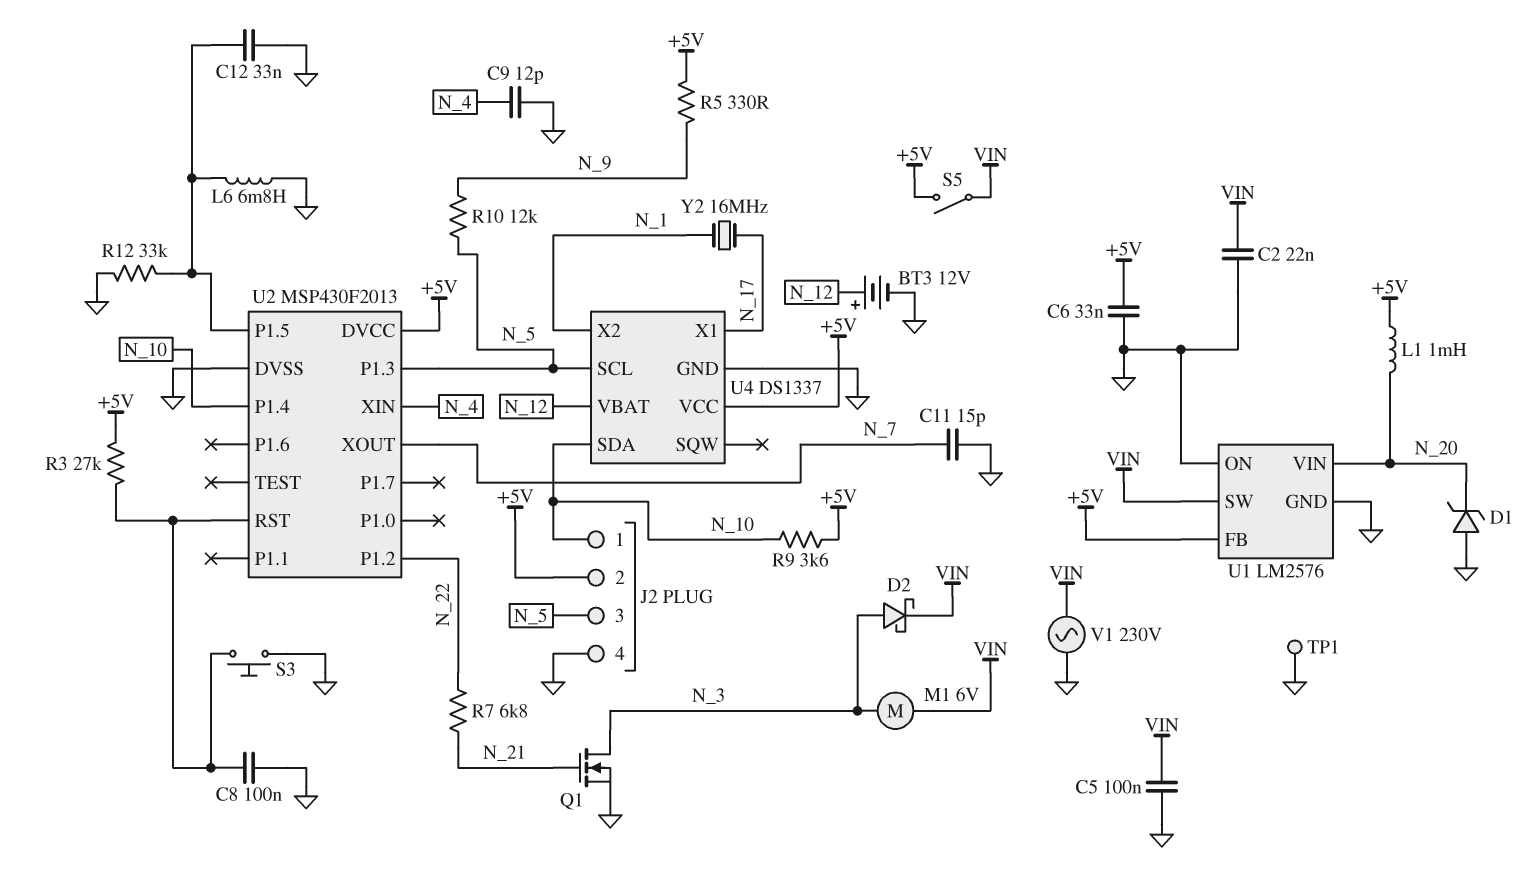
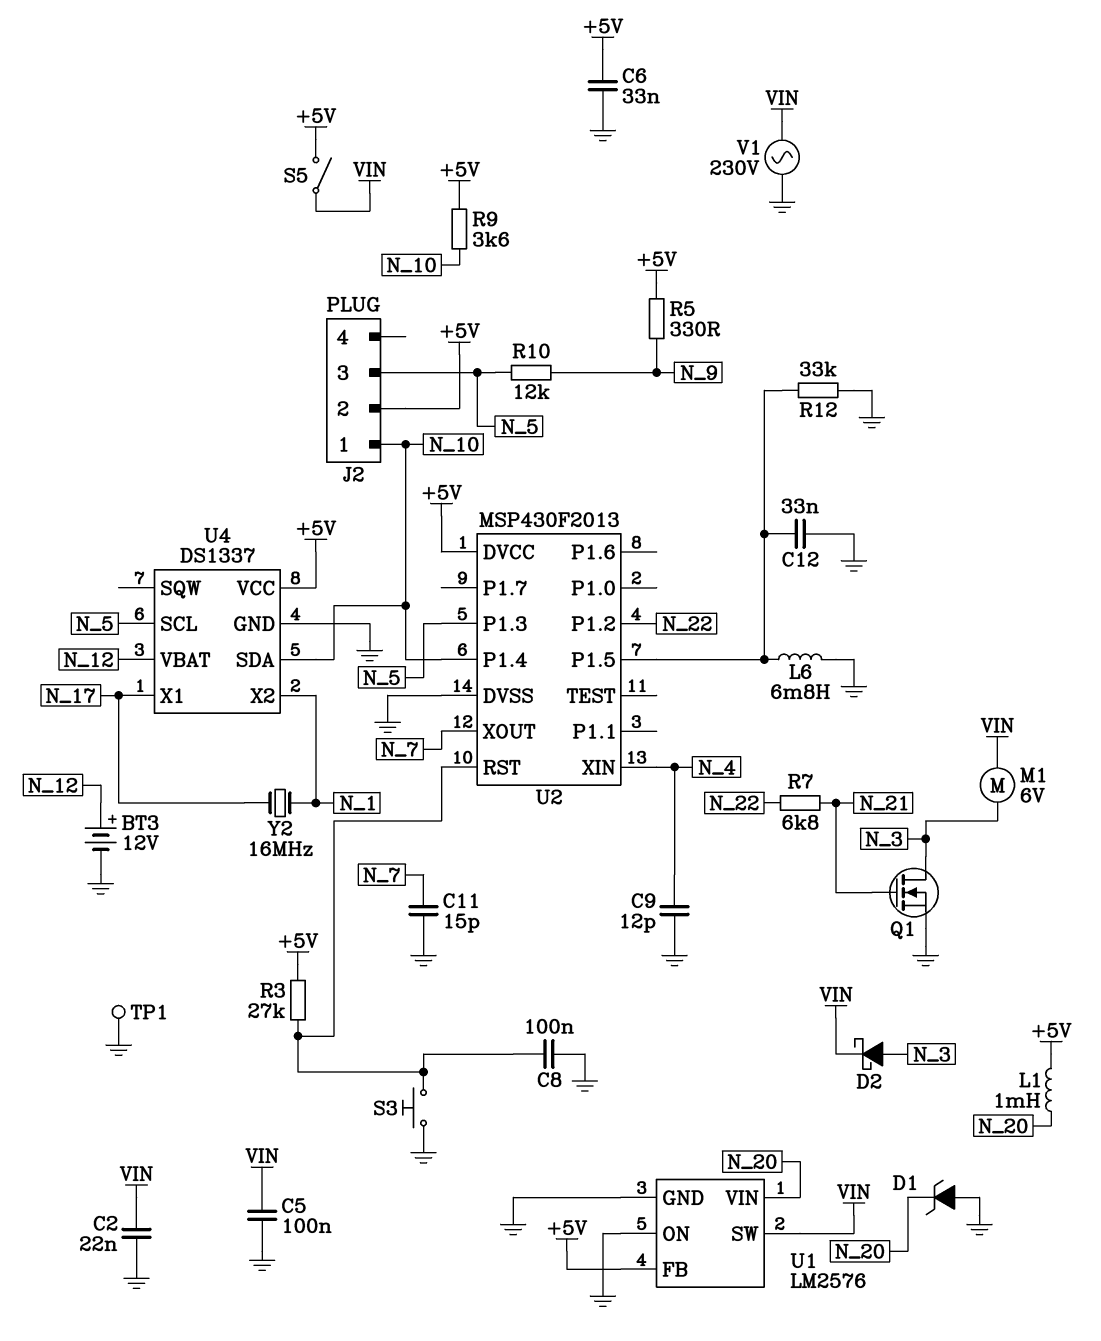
J2 pin 4: GND -> none

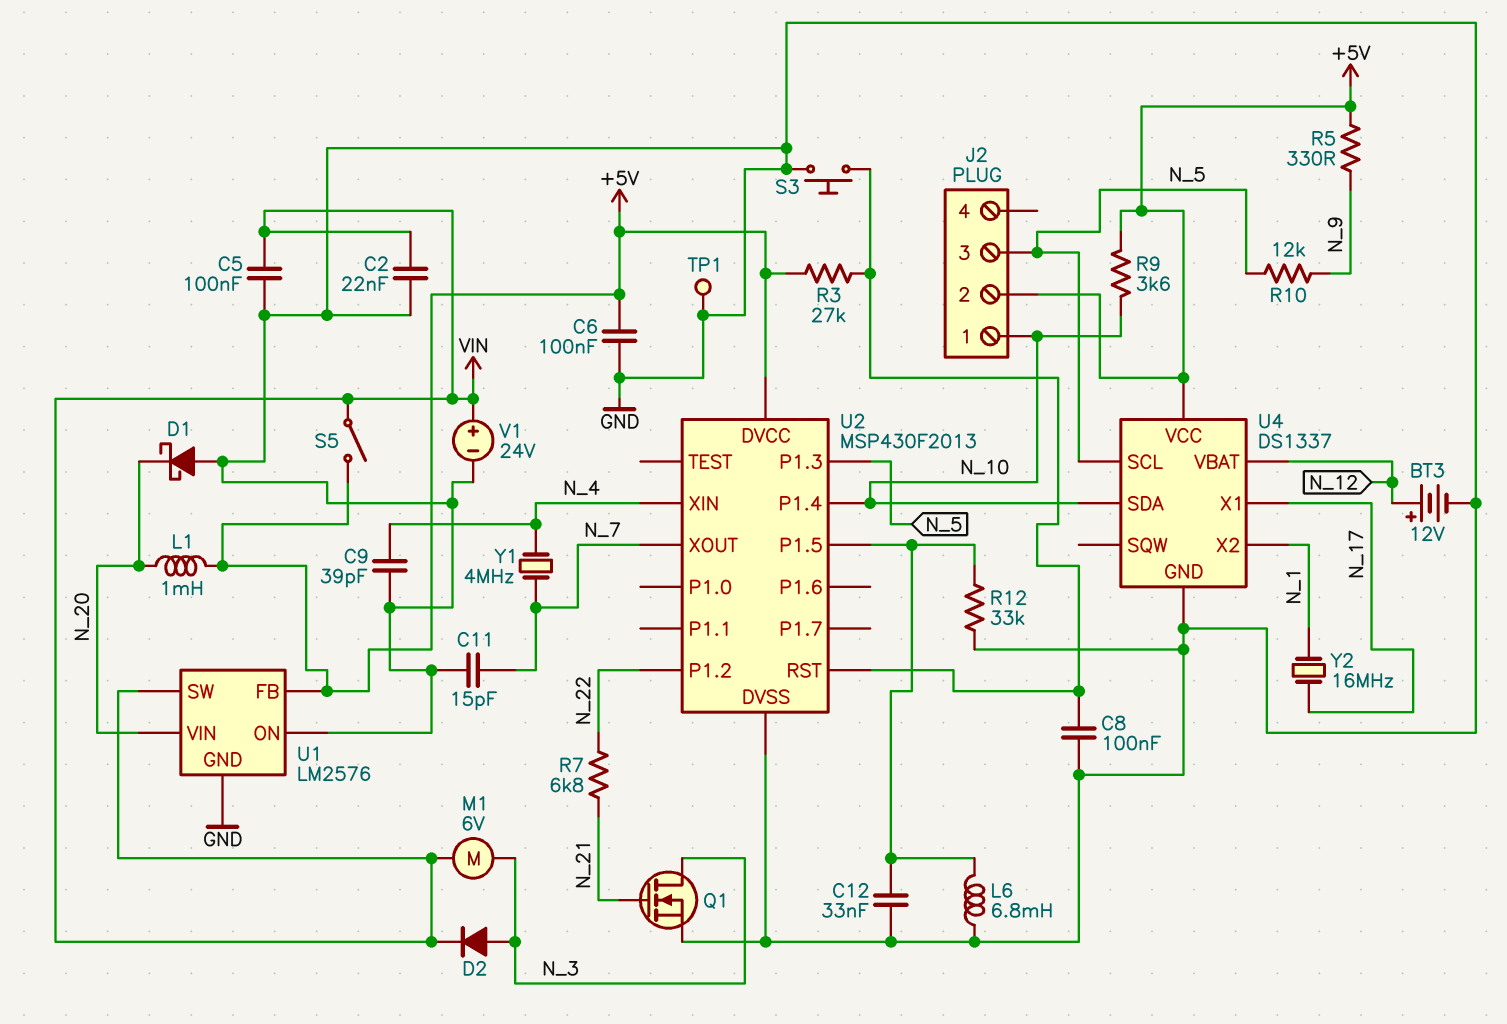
C6: 33nF (+5V, GND) -> 100nF (+5V, GND)
C9: 12pF (GND, N_4) -> 39pF (GND, N_4)
D1: zener (A GND, K N_20) -> schottky (A GND, K N_20)
D2: schottky (A N_3, K VIN) -> diode (A N_3, K VIN)
V1: AC 230V (GND, VIN) -> 24V (plus VIN, minus GND)
Y1: none -> 4MHz (N_4, N_7)

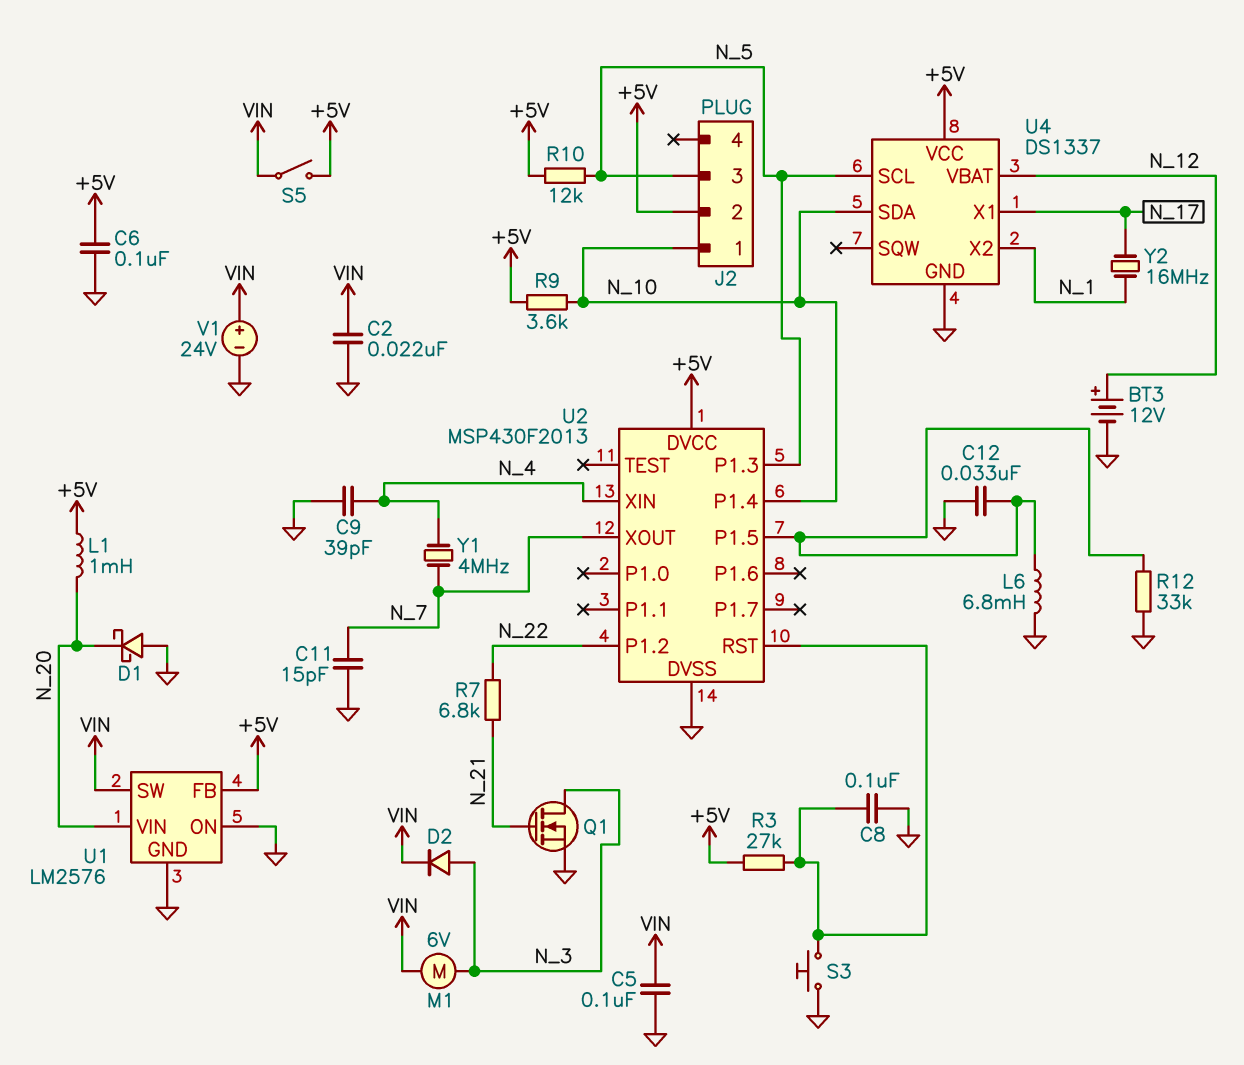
R5: 330 (+5V, N_9) -> none
R10: 12k (N_5, N_9) -> 12k (+5V, N_5)
TP1: test point (GND) -> none

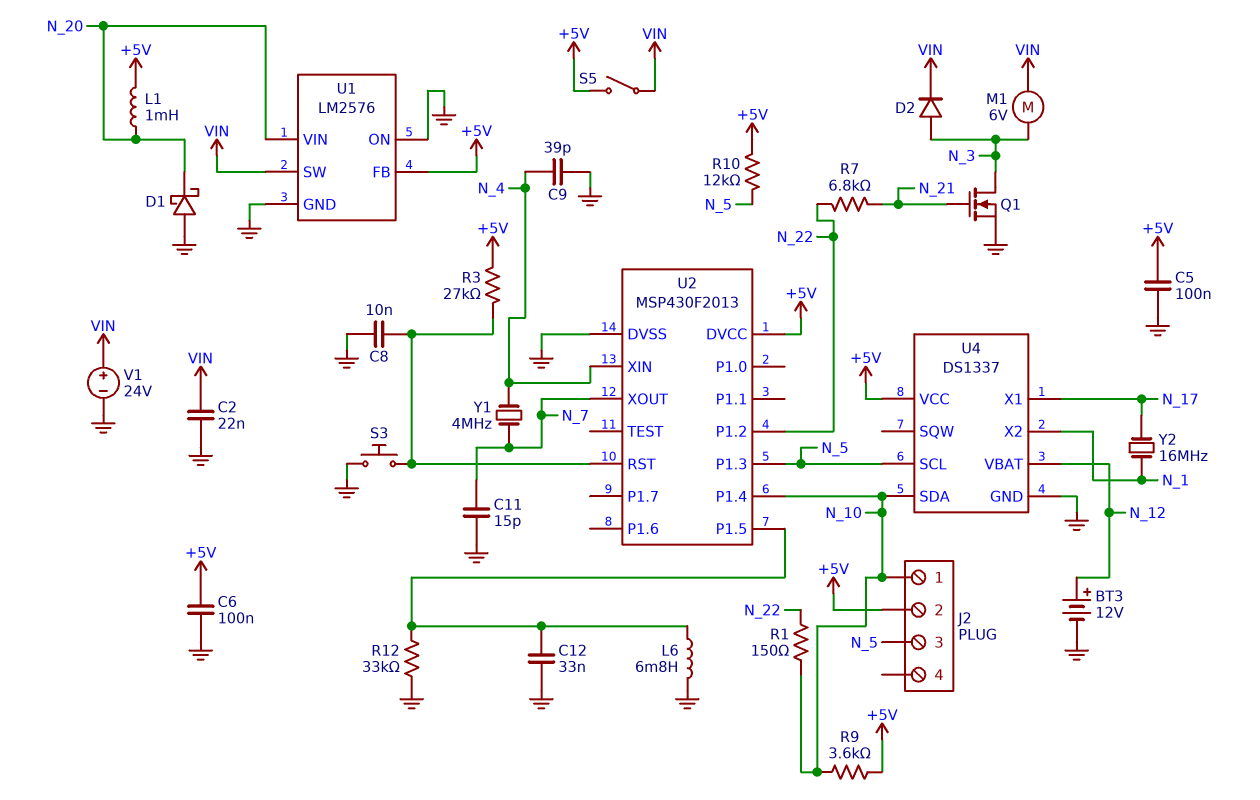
C5: 100nF (GND, VIN) -> 100nF (+5V, GND)
C8: 100nF (GND, U2/RST) -> 10nF (GND, U2/RST)
R1: none -> 150 (N_10, N_22)

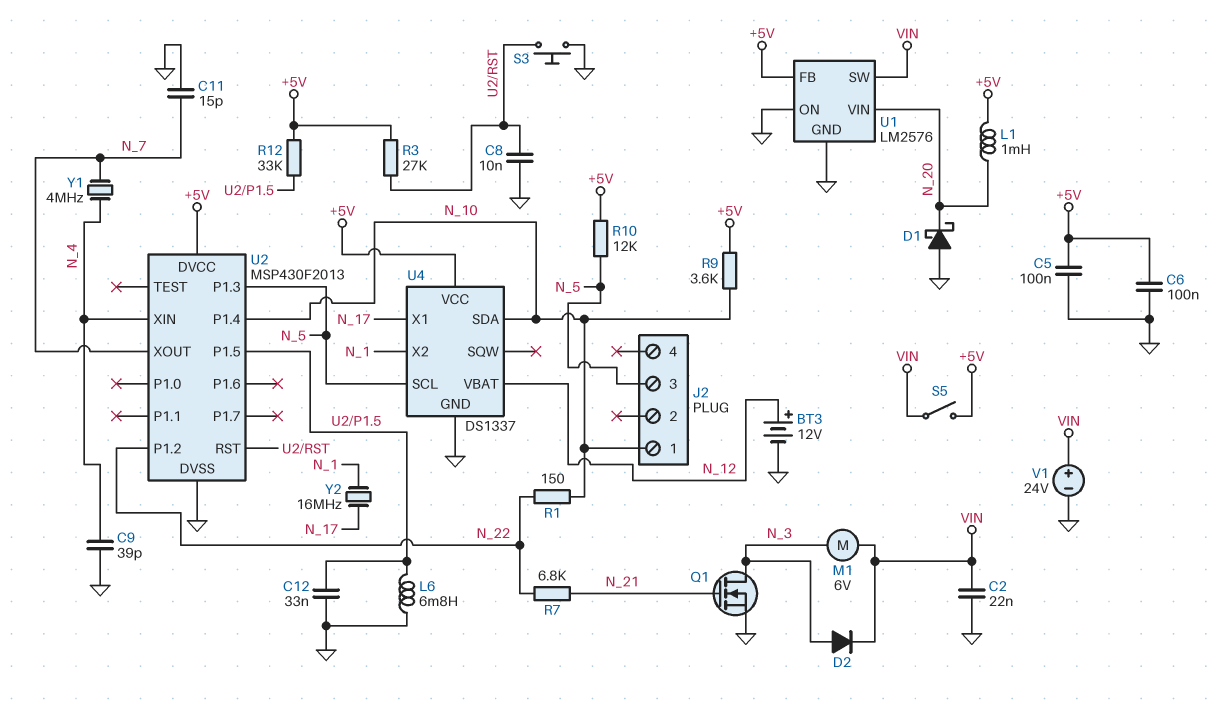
J2 pin 2: +5V -> none
R12: 33k (GND, U2/P1.5) -> 33k (+5V, U2/P1.5)

